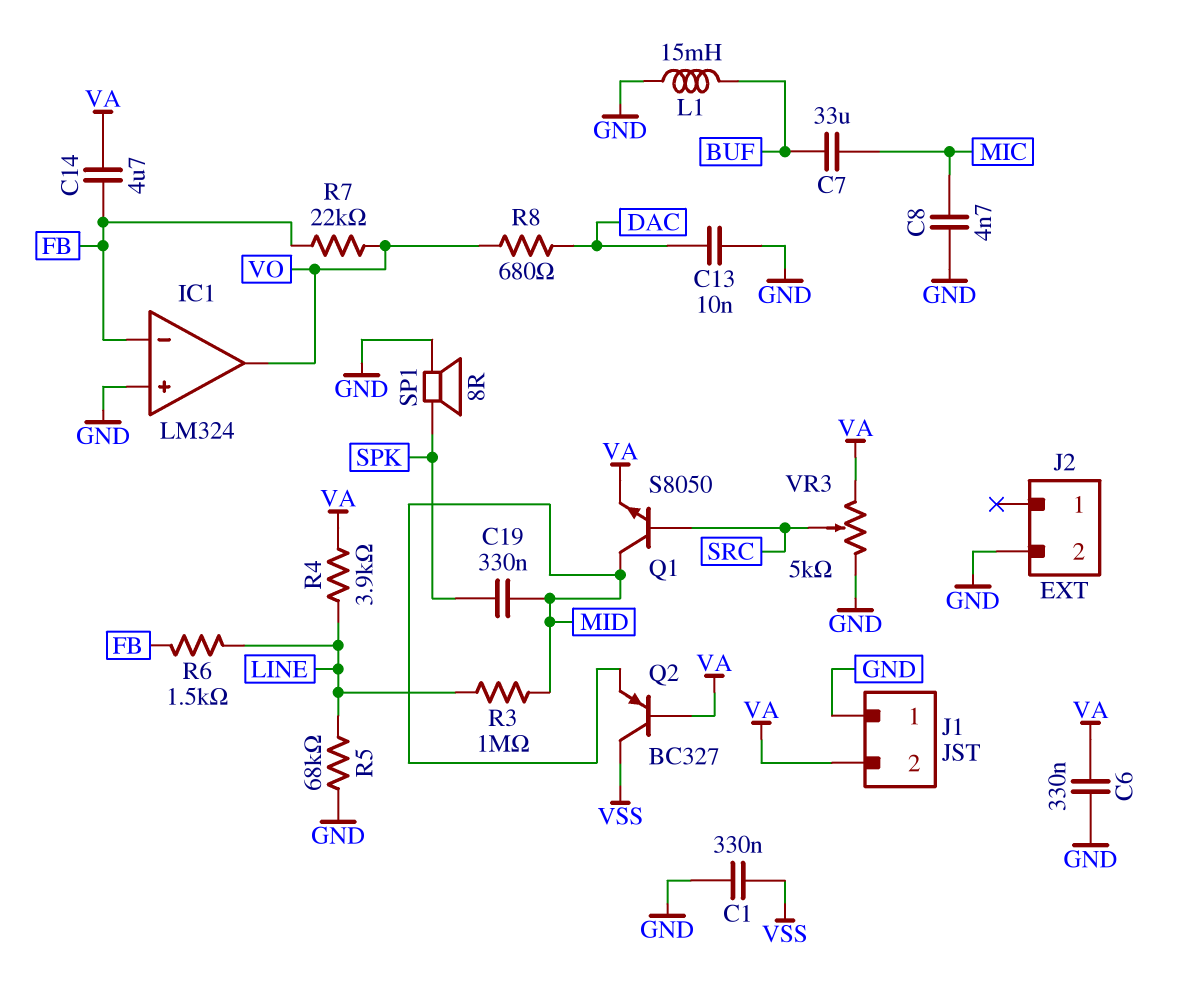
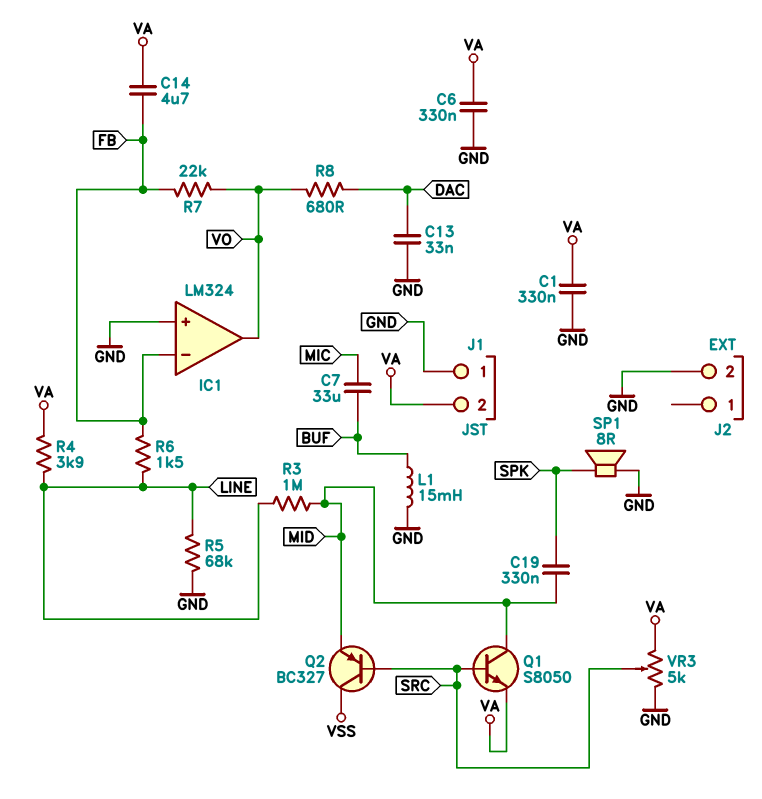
C1: 330nF (GND, VSS) -> 330nF (GND, VA)
C8: 4.7nF (GND, MIC) -> none
C13: 10nF (DAC, GND) -> 33nF (DAC, GND)
Q2: PNP BC327 (B VA, C VSS, E MID) -> PNP BC327 (B SRC, C VSS, E MID)

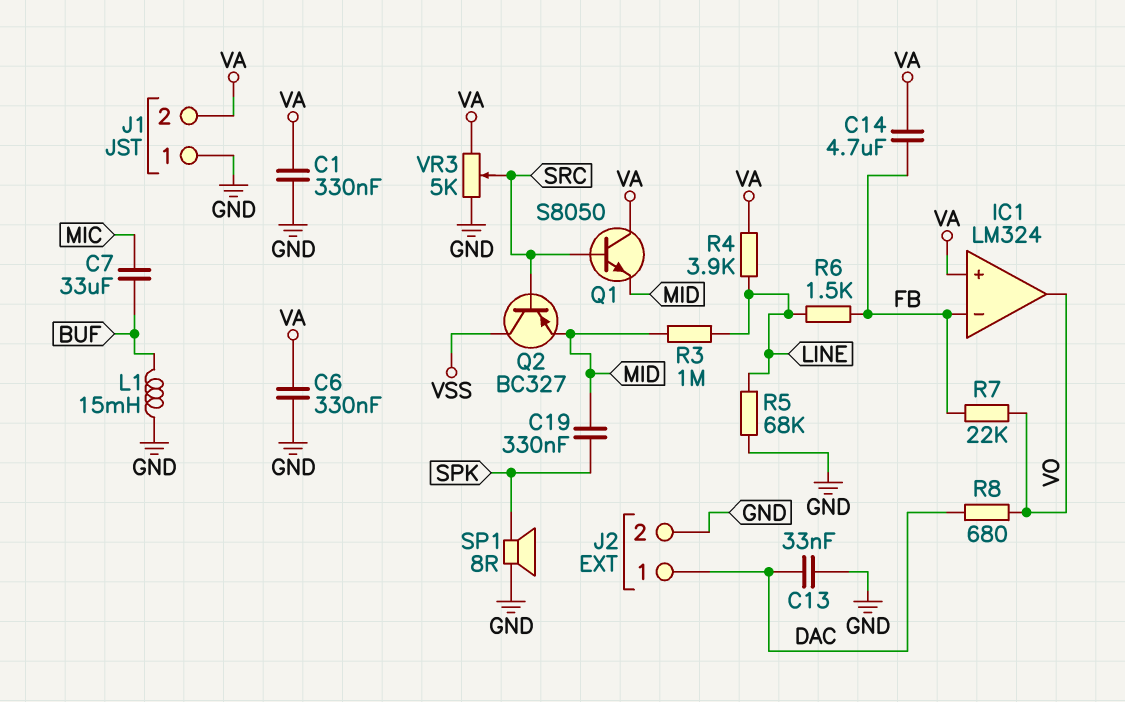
IC1 pin in+: GND -> VA
J2 pin 1: none -> DAC
Q1: NPN S8050 (B SRC, C MID, E VA) -> NPN S8050 (B SRC, C VA, E MID)

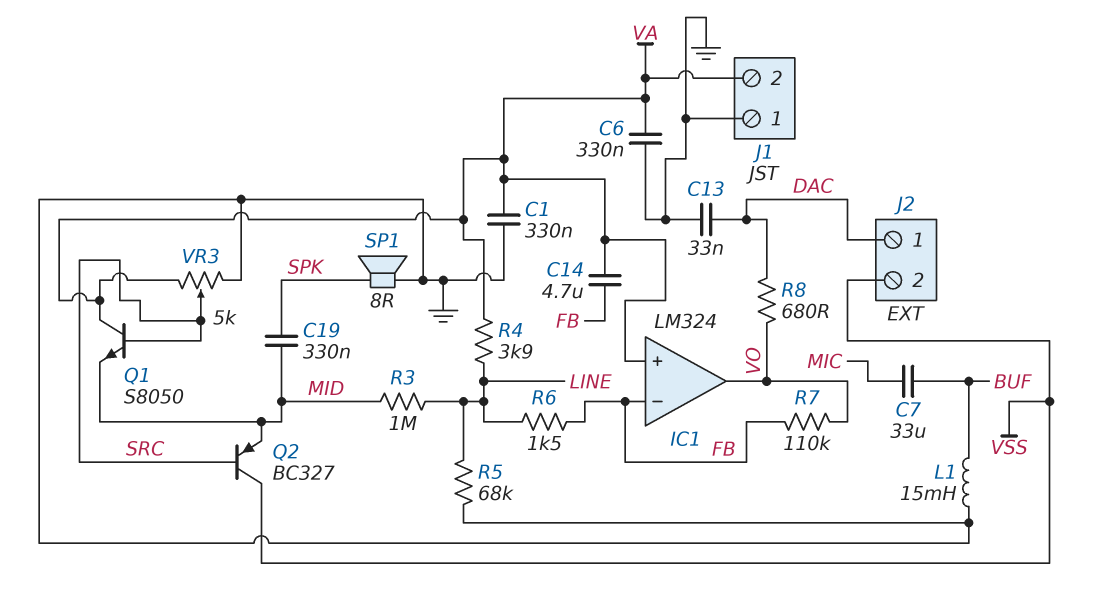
J2 pin 2: GND -> VSS
R7: 22k (FB, VO) -> 110k (FB, VO)

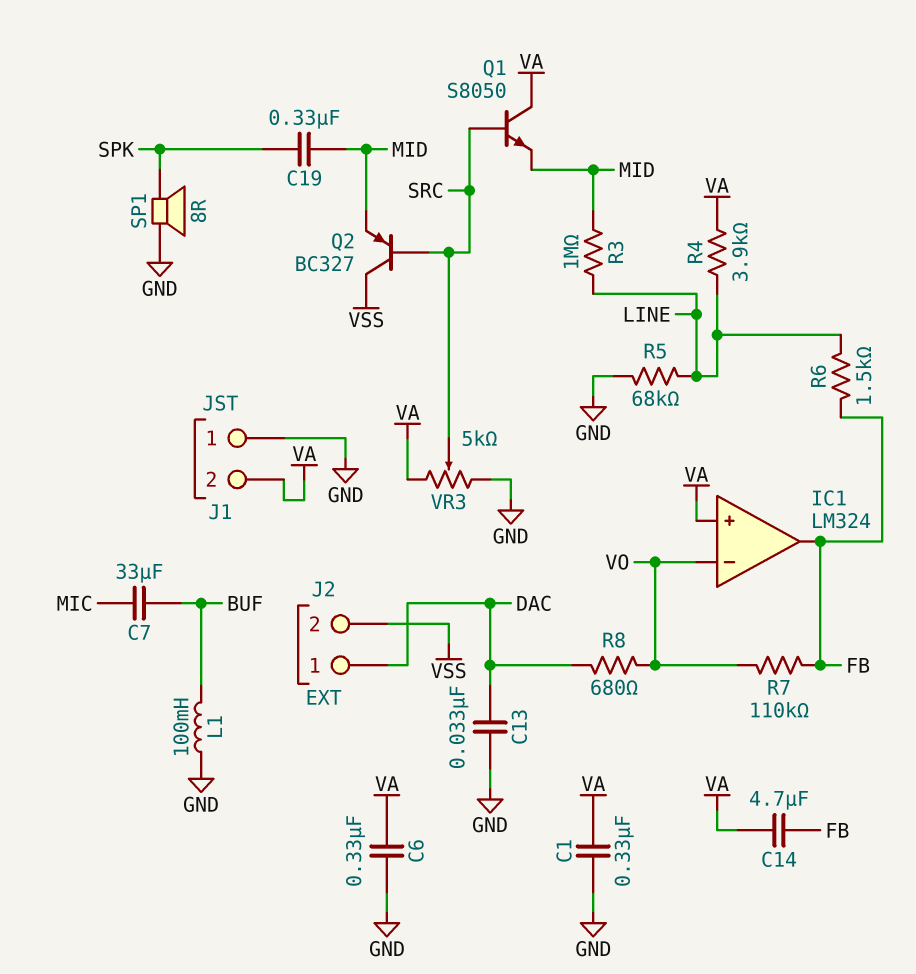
IC1 pin in-: FB -> VO
IC1 pin out: VO -> FB
L1: 15mH (BUF, GND) -> 100mH (BUF, GND)

